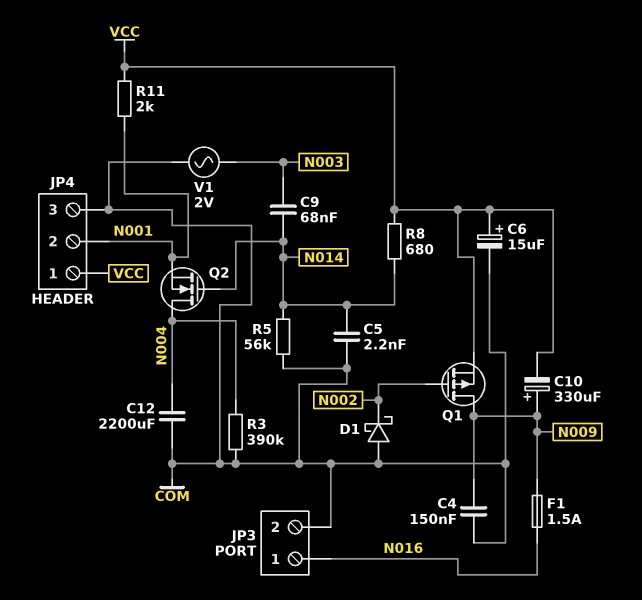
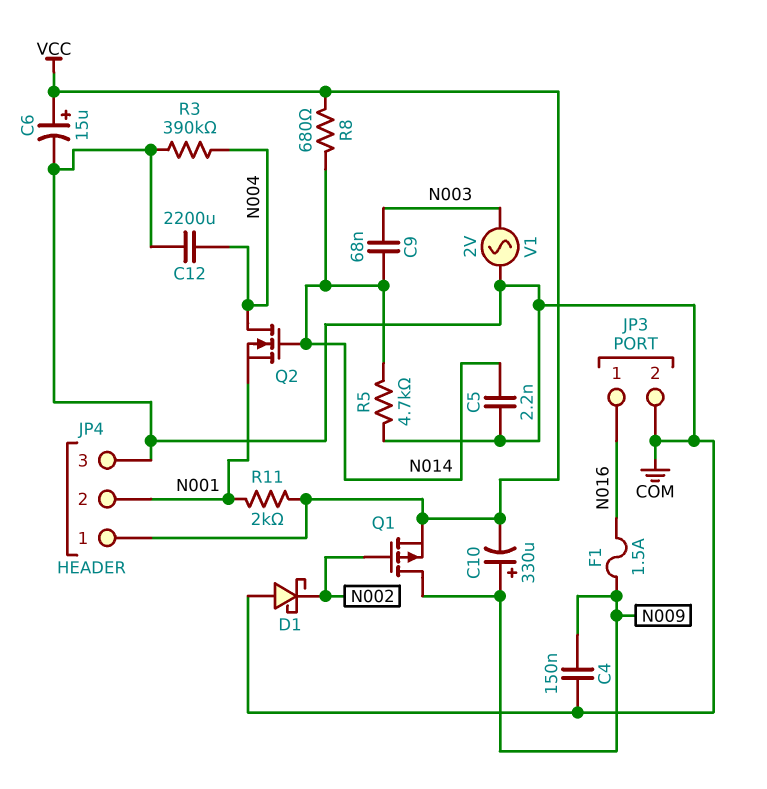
R5: 56k (COM, N014) -> 4.7k (COM, N014)

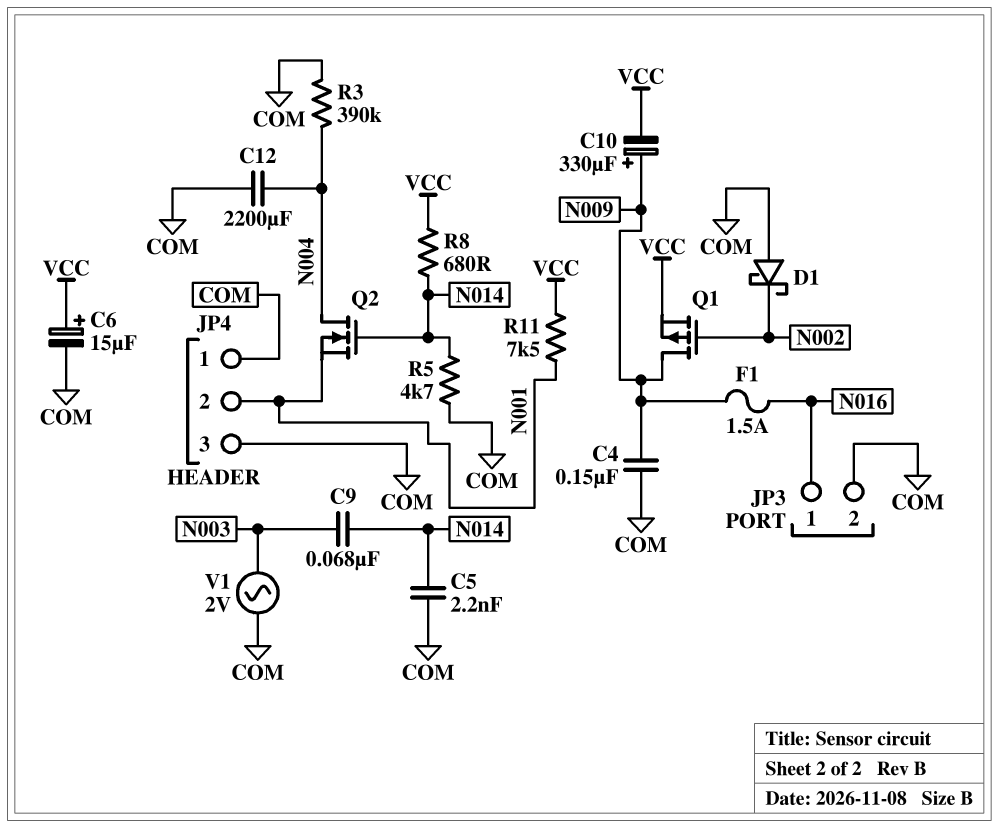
JP4 pin 1: VCC -> COM
R11: 2k (N001, VCC) -> 7.5k (N001, VCC)

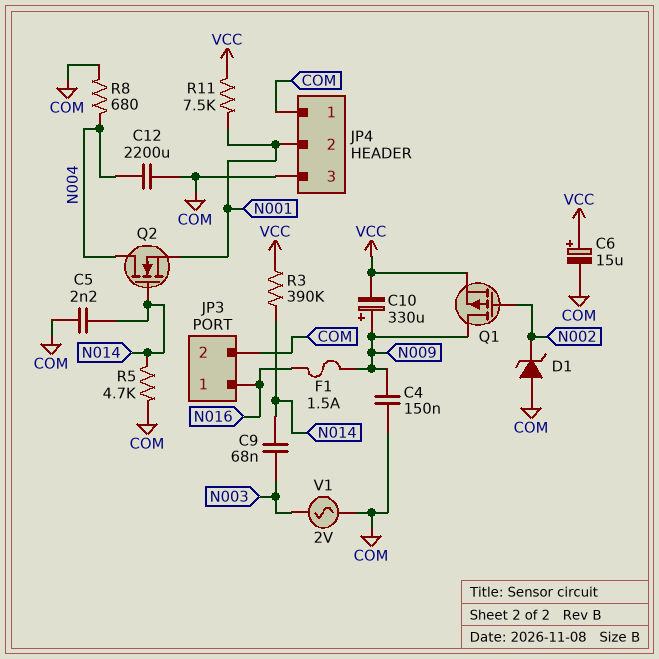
D1: schottky (A COM, K N002) -> zener (A COM, K N002)
R3: 390k (COM, N004) -> 390k (N014, VCC)
R8: 680 (N014, VCC) -> 680 (COM, N004)

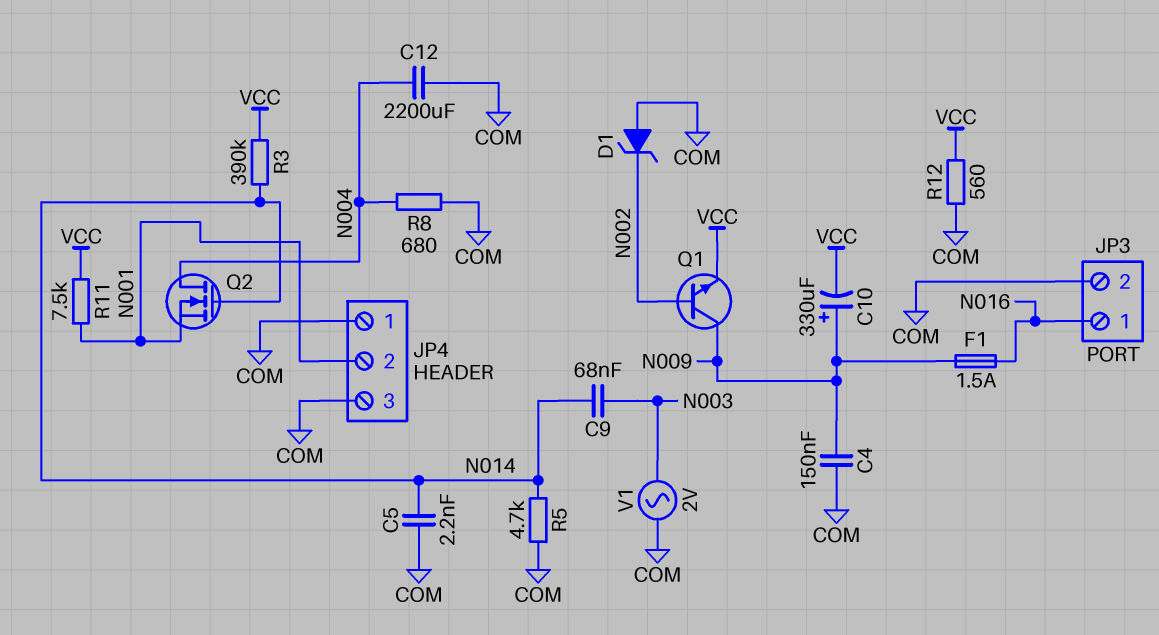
C6: 15uF (plus VCC, minus COM) -> none
Q1: PMOS (G N002, D N009, S VCC) -> NPN (B N002, C N009, E VCC)
R12: none -> 560 (COM, VCC)

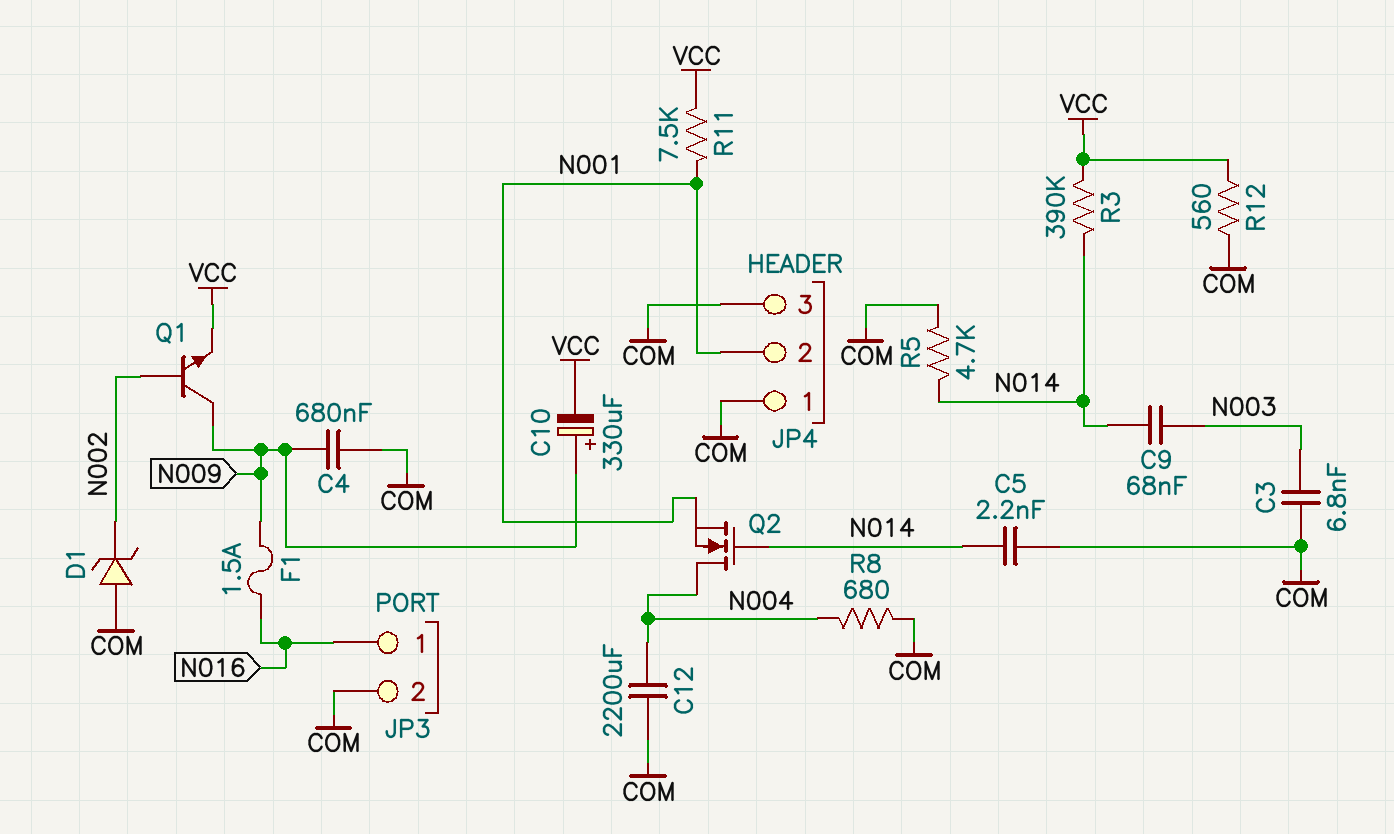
C3: none -> 6.8nF (COM, N003)
C4: 150nF (COM, N009) -> 680nF (COM, N009)
V1: AC 2V (COM, N003) -> none

